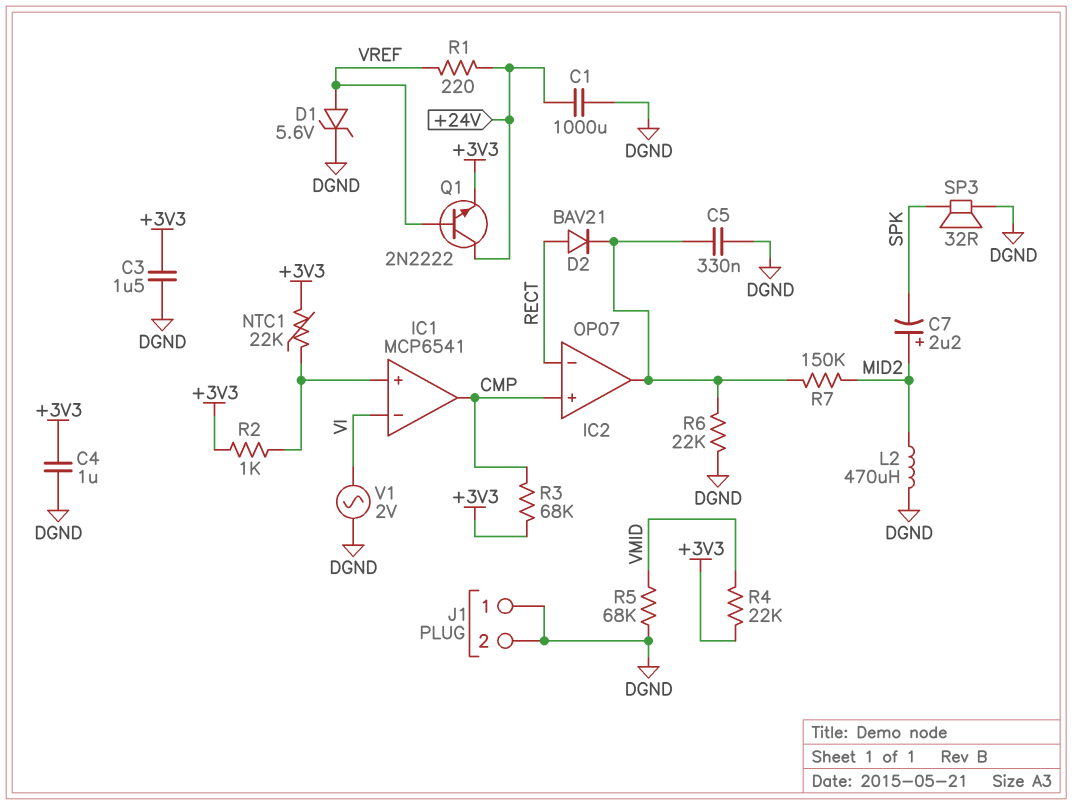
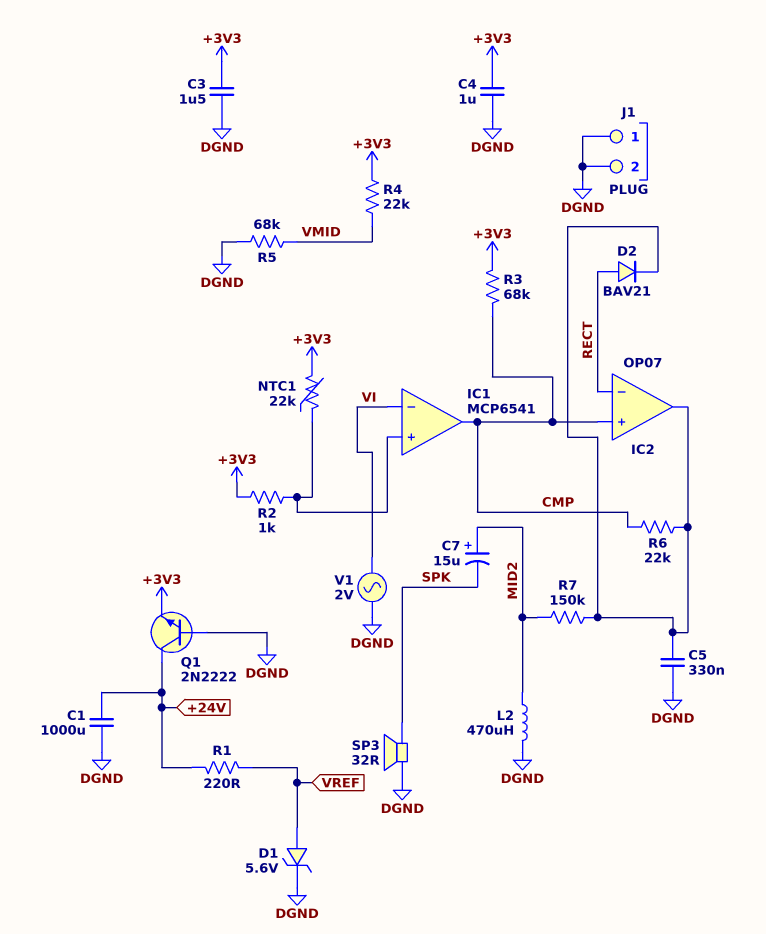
C7: 2.2uF (plus MID2, minus SPK) -> 15uF (plus MID2, minus SPK)
Q1: NPN 2N2222 (B VREF, C +24V, E +3V3) -> NPN 2N2222 (B DGND, C +24V, E +3V3)
R6: 22k (DGND, IC2/out) -> 22k (CMP, IC2/out)

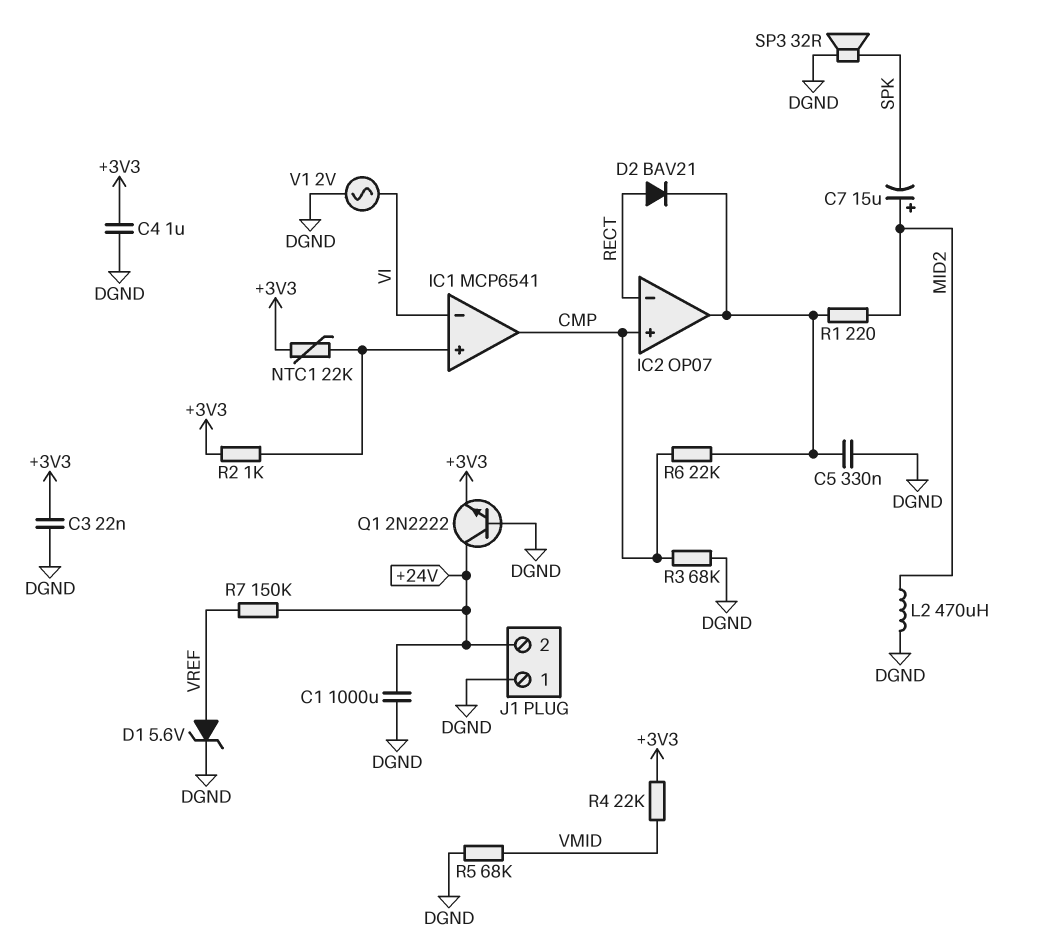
C3: 1.5uF (+3V3, DGND) -> 22nF (+3V3, DGND)
J1 pin 2: DGND -> +24V
R1: 220 (+24V, VREF) -> 220 (IC2/out, MID2)
R3: 68k (+3V3, CMP) -> 68k (CMP, DGND)
R7: 150k (IC2/out, MID2) -> 150k (+24V, VREF)

